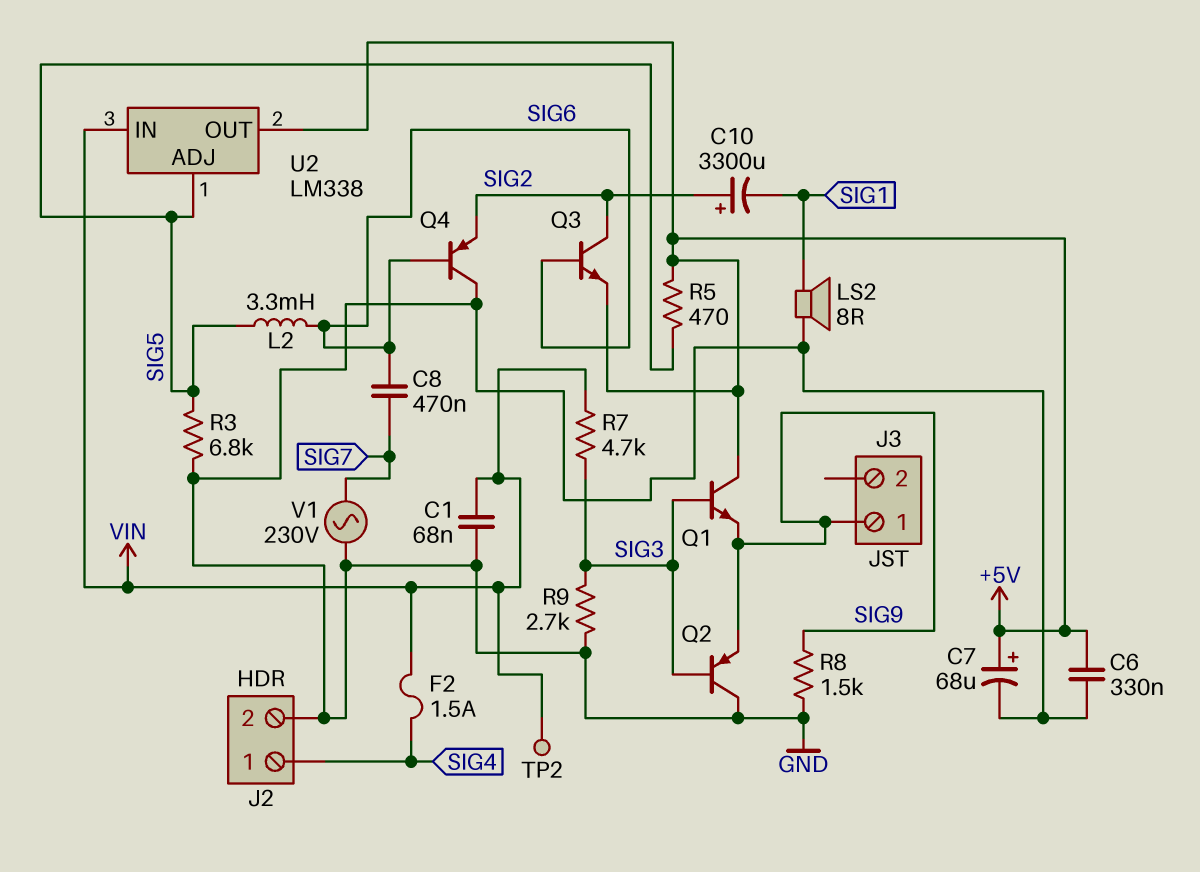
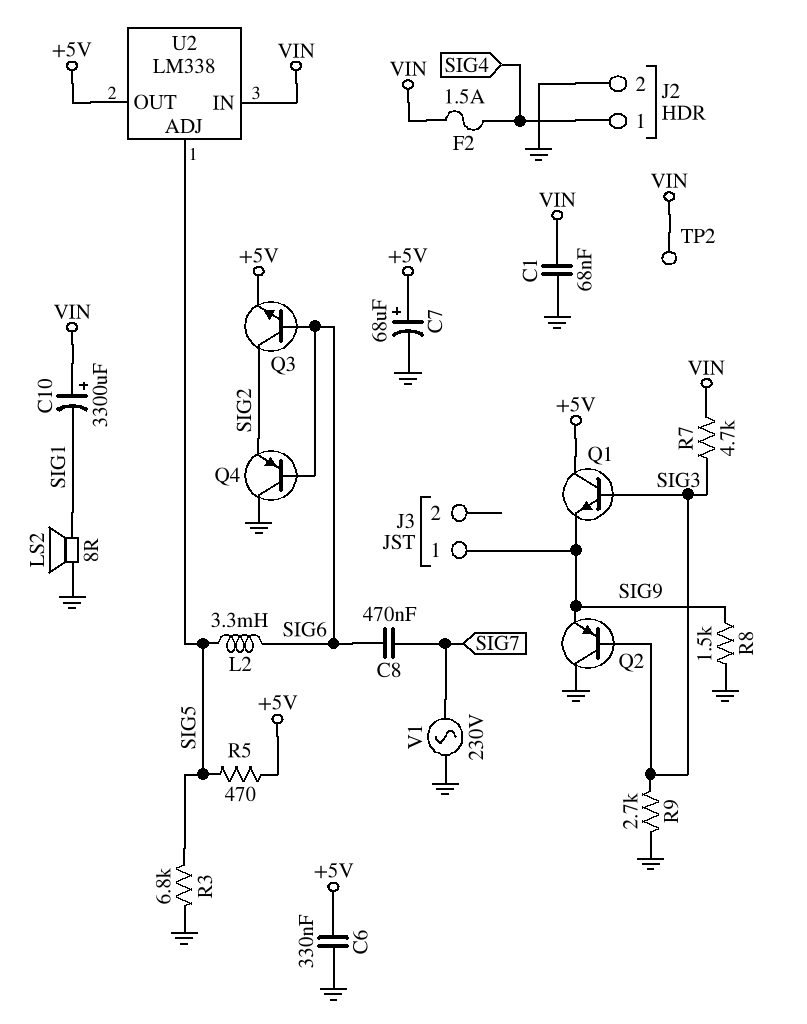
C10: 3300uF (plus SIG2, minus SIG1) -> 3300uF (plus VIN, minus SIG1)

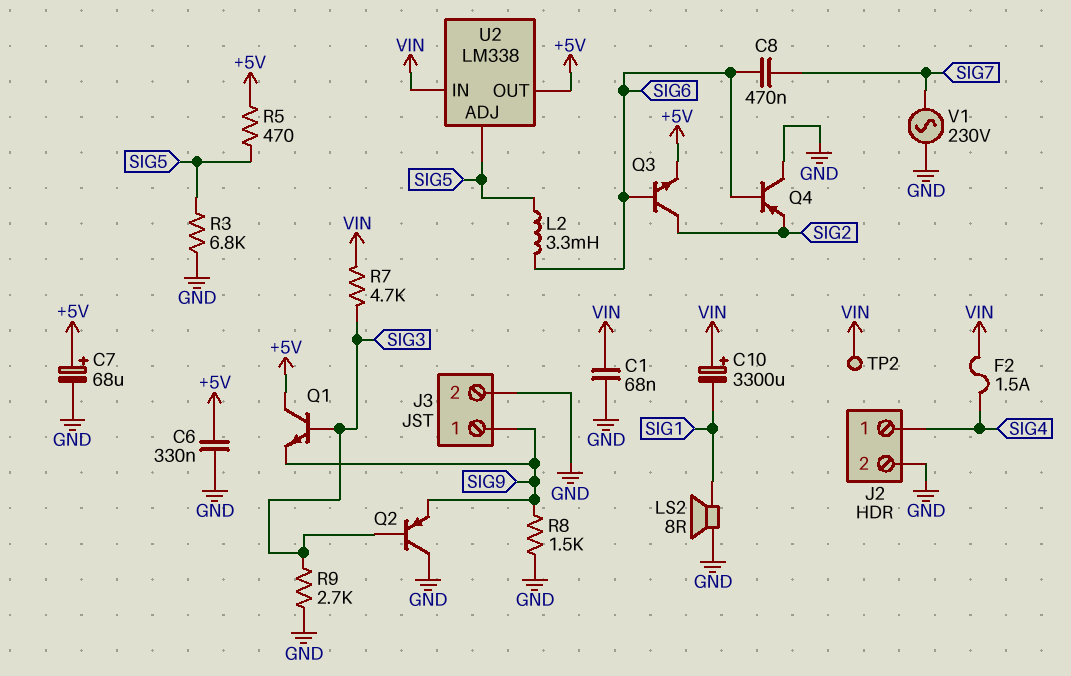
J3 pin 2: none -> GND

